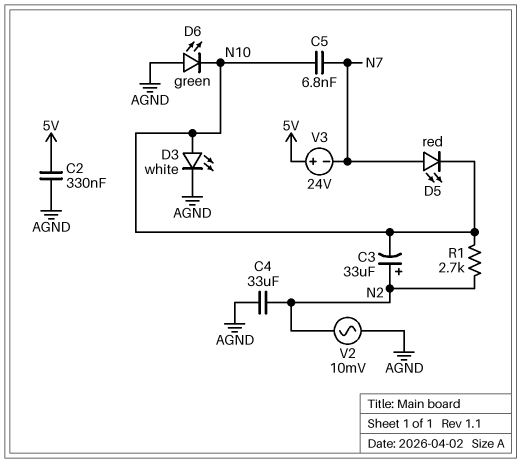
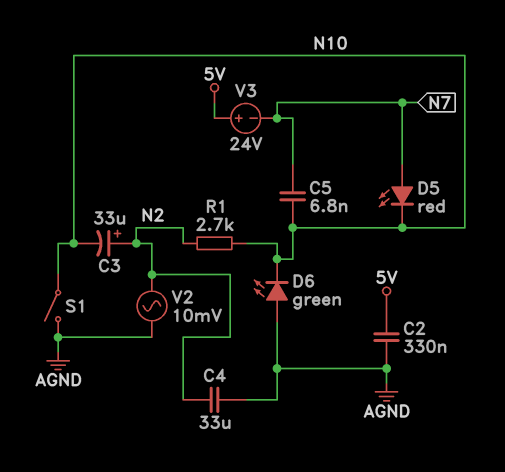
D3: LED white (A N10, K AGND) -> none
S1: none -> switch (AGND, N10)

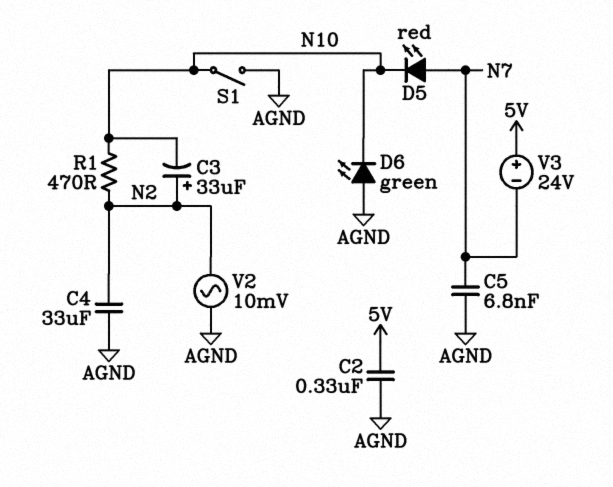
C5: 6.8nF (N7, N10) -> 6.8nF (AGND, N7)
R1: 2.7k (N2, N10) -> 470 (N2, N10)

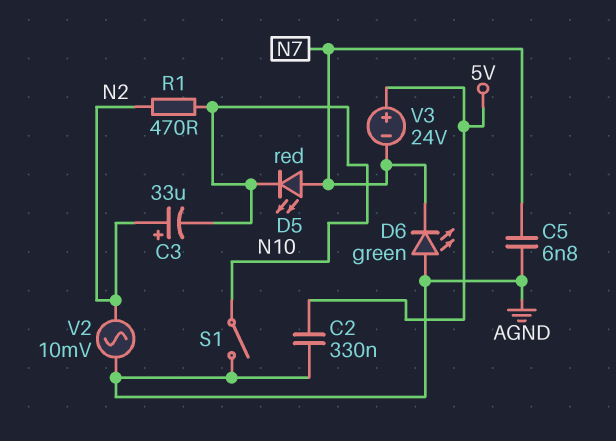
C4: 33uF (AGND, N2) -> none
D6: LED green (A AGND, K N10) -> LED green (A AGND, K N7)

